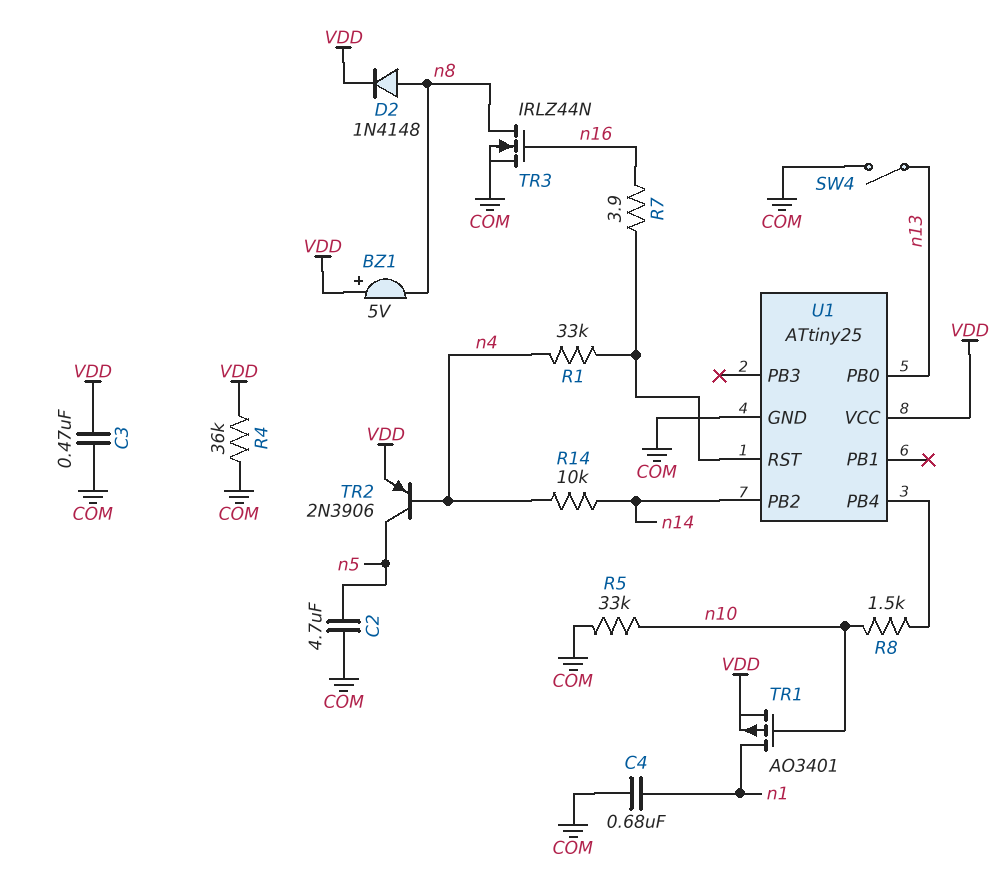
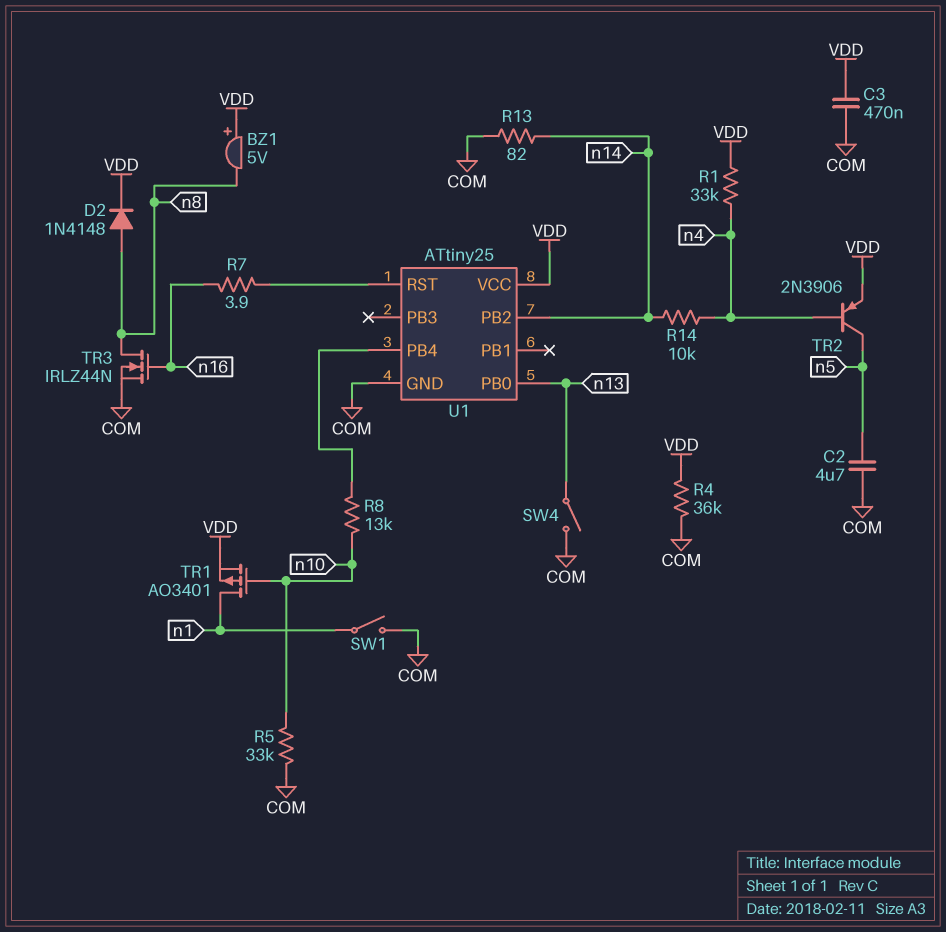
C4: 680nF (COM, n1) -> none
R1: 33k (U1/RST, n4) -> 33k (VDD, n4)
R8: 1.5k (U1/PB4, n10) -> 13k (U1/PB4, n10)
R13: none -> 82 (COM, n14)
SW1: none -> switch (COM, n1)

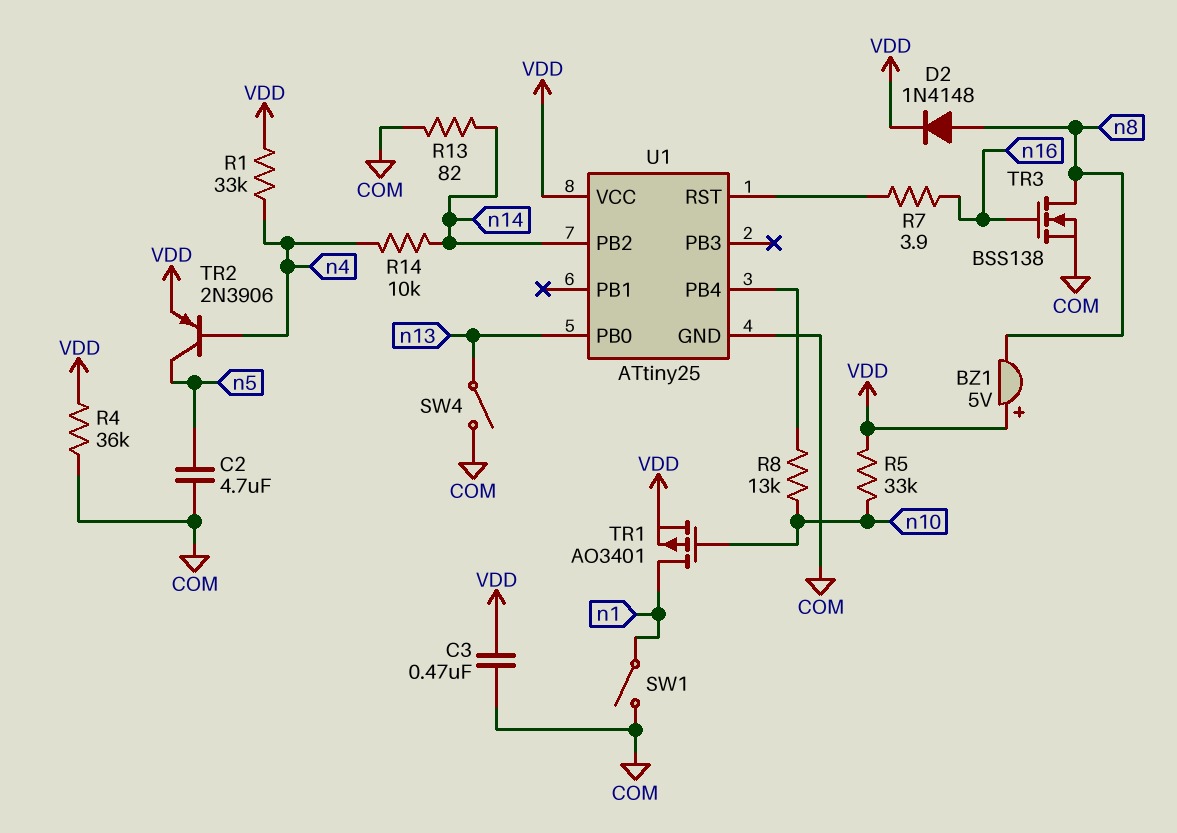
R5: 33k (COM, n10) -> 33k (VDD, n10)
TR3: NMOS IRLZ44N (G n16, D n8, S COM) -> NMOS BSS138 (G n16, D n8, S COM)

